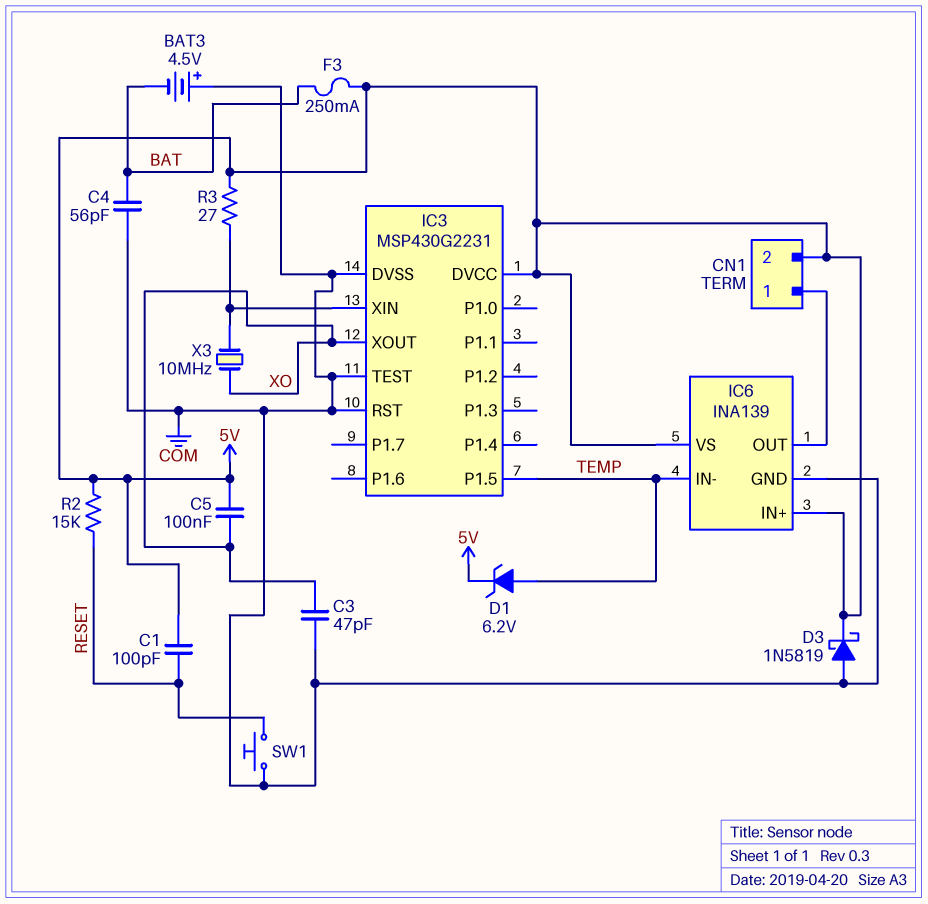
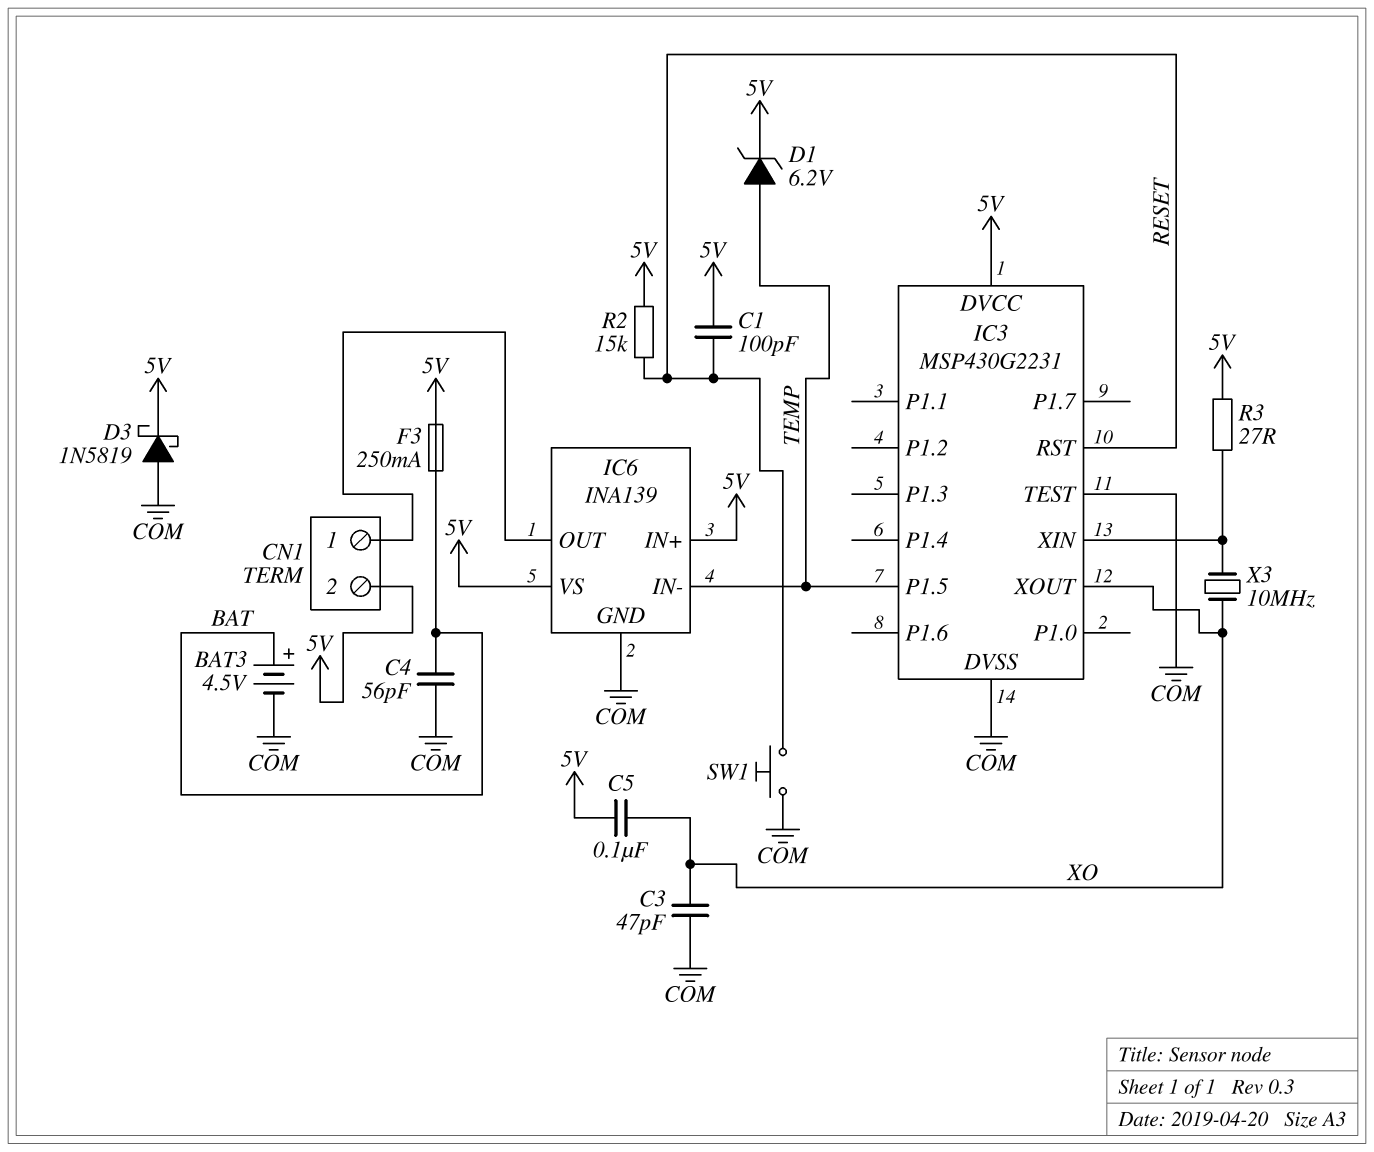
BAT3: 4.5V (plus COM, minus BAT) -> 4.5V (plus BAT, minus COM)
IC3 pin RST: COM -> RESET

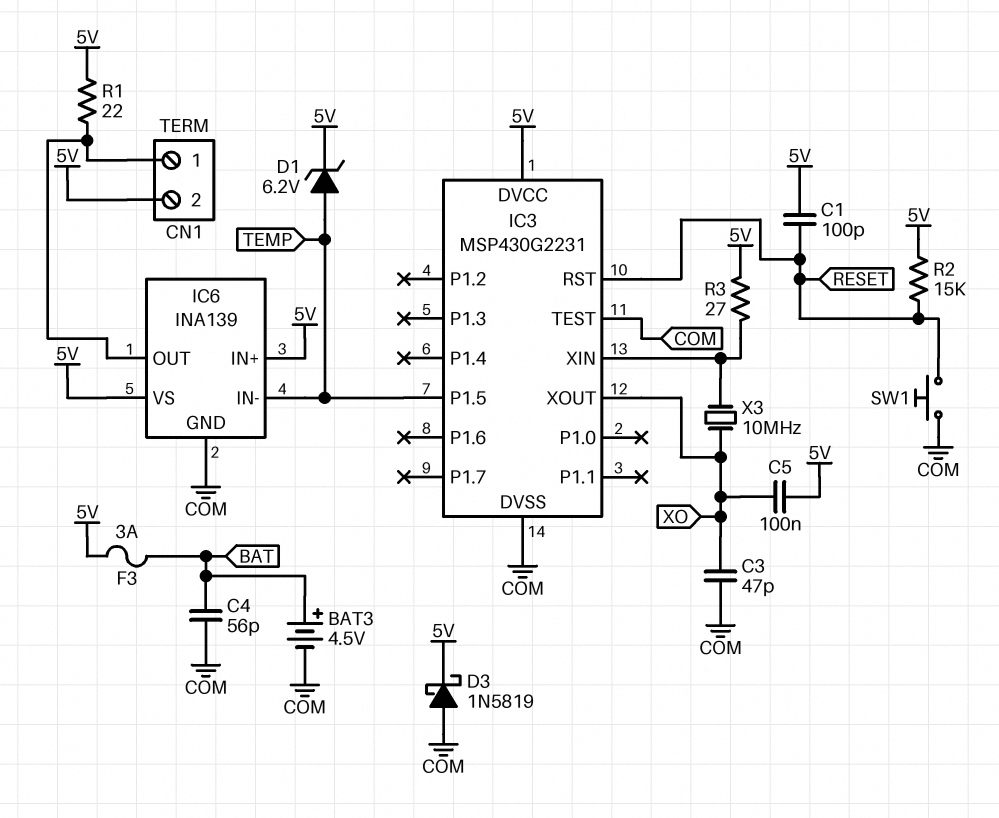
F3: 250mA (5V, BAT) -> 3A (5V, BAT)
R1: none -> 22 (5V, CN1/1)

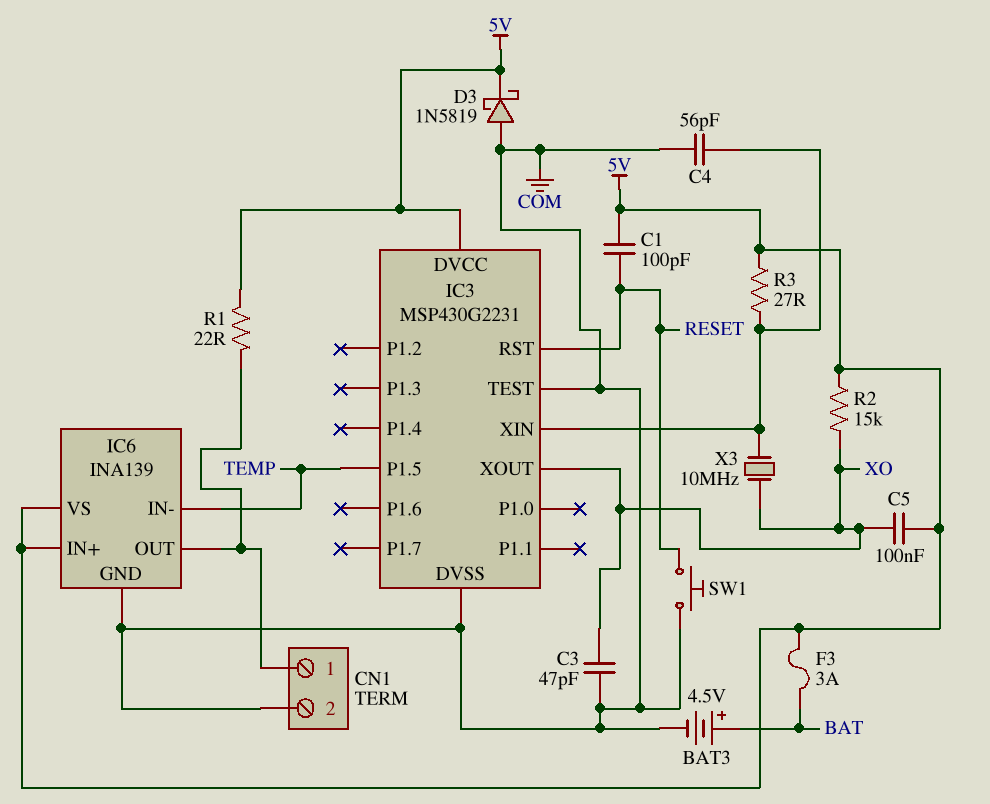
C4: 56pF (BAT, COM) -> 56pF (COM, IC3/XIN)
CN1 pin 2: 5V -> COM
D1: zener 6.2V (A TEMP, K 5V) -> none
R2: 15k (5V, RESET) -> 15k (5V, XO)

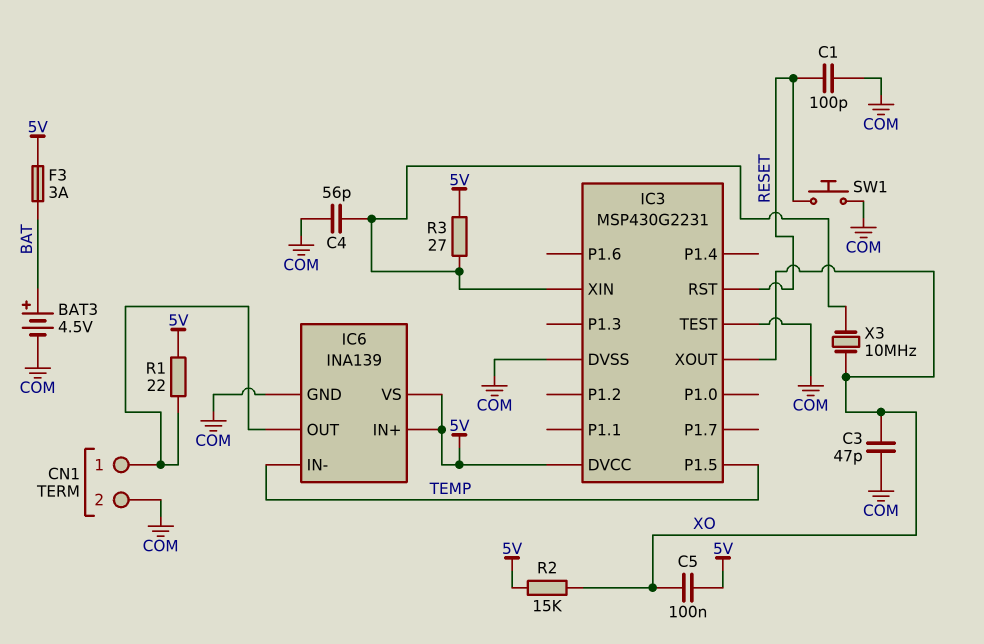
C1: 100pF (5V, RESET) -> 100pF (COM, RESET)
D3: schottky 1N5819 (A COM, K 5V) -> none

